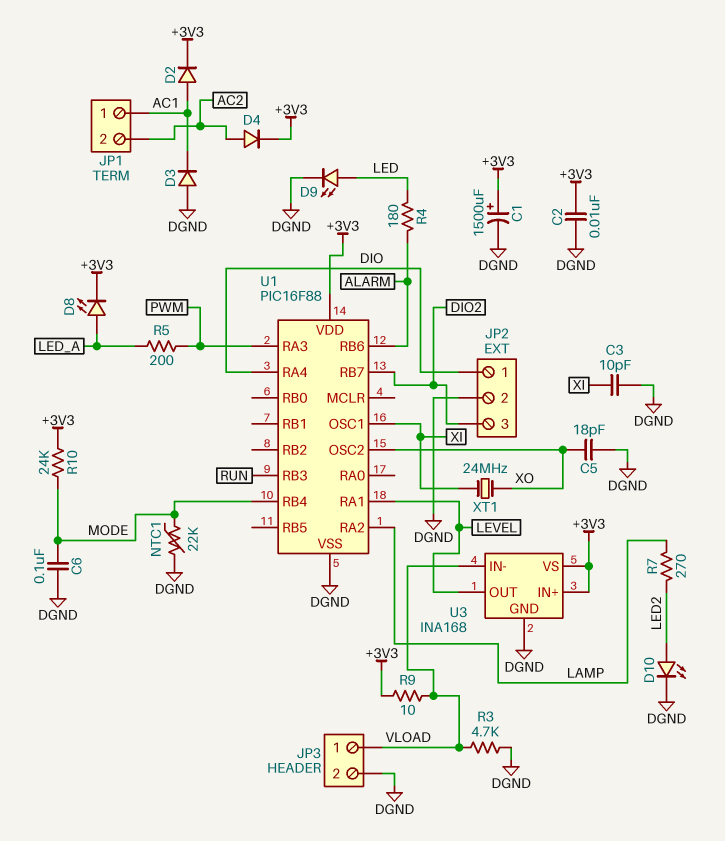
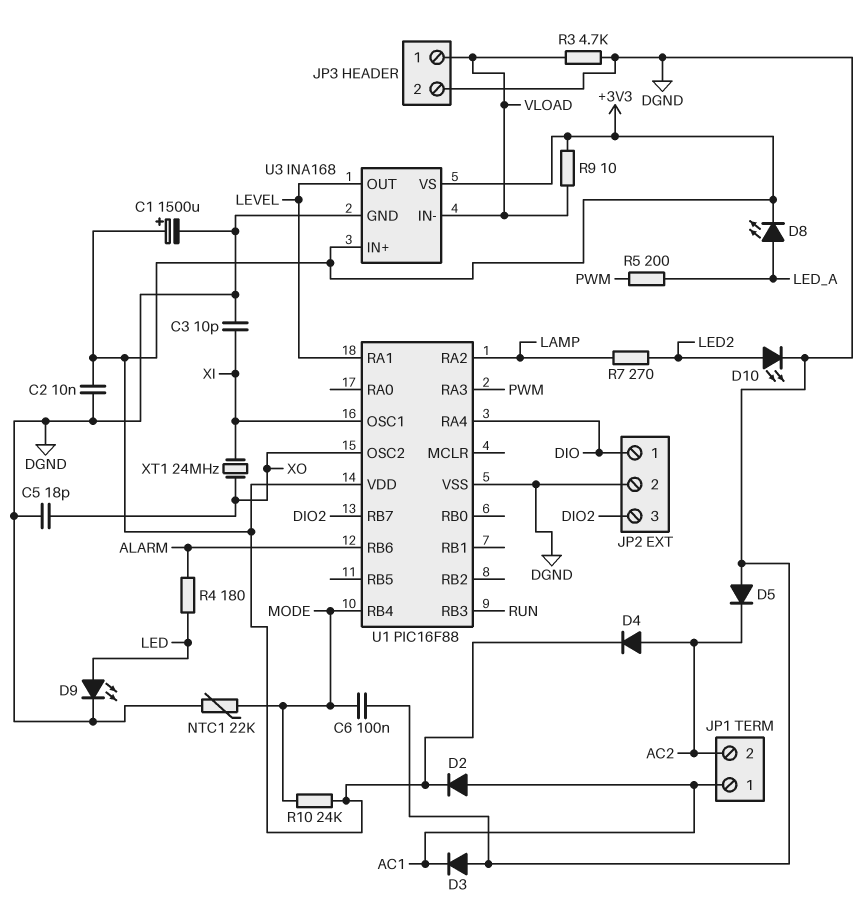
D5: none -> diode (A DGND, K AC2)

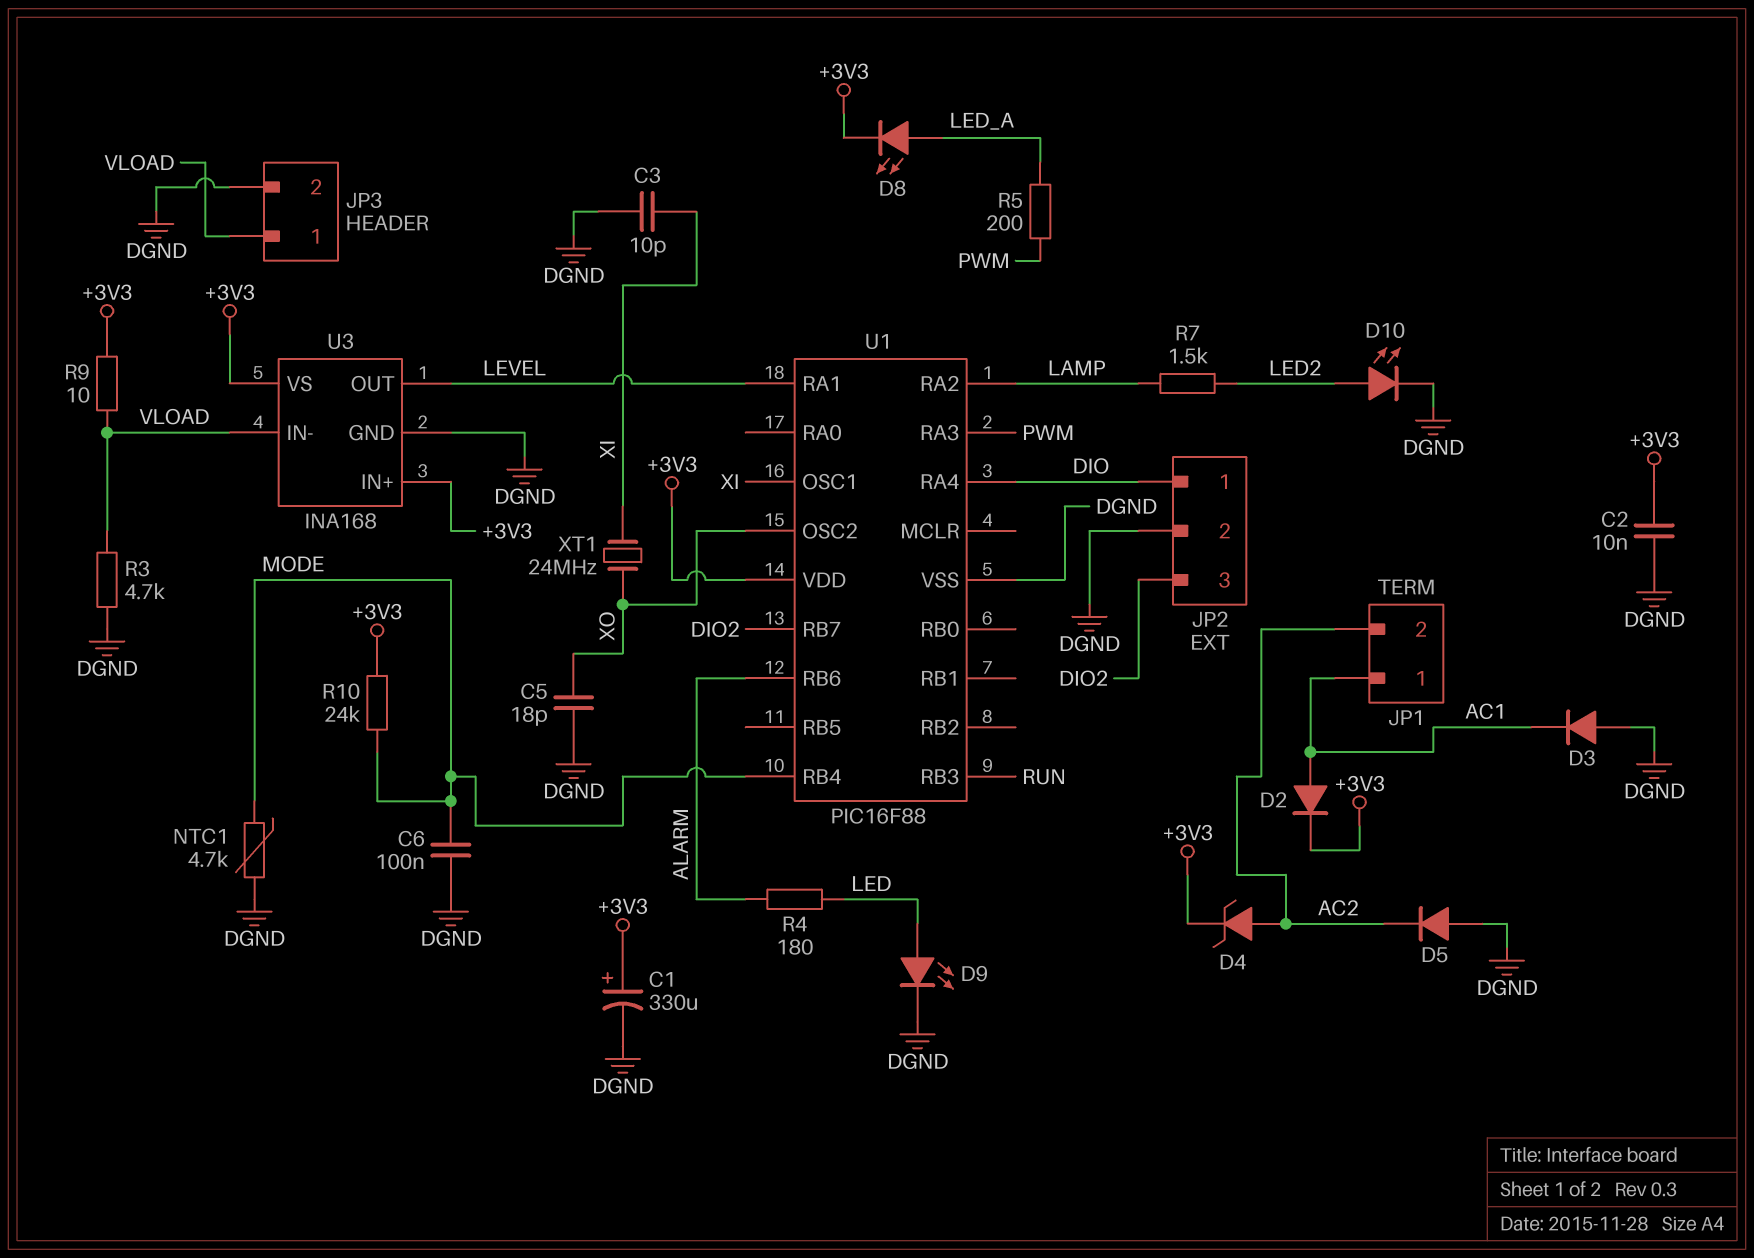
C1: 1500uF (plus +3V3, minus DGND) -> 330uF (plus +3V3, minus DGND)
D4: diode (A AC2, K +3V3) -> zener (A AC2, K +3V3)
NTC1: 22k (DGND, MODE) -> 4.7k (DGND, MODE)
R7: 270 (LAMP, LED2) -> 1.5k (LAMP, LED2)

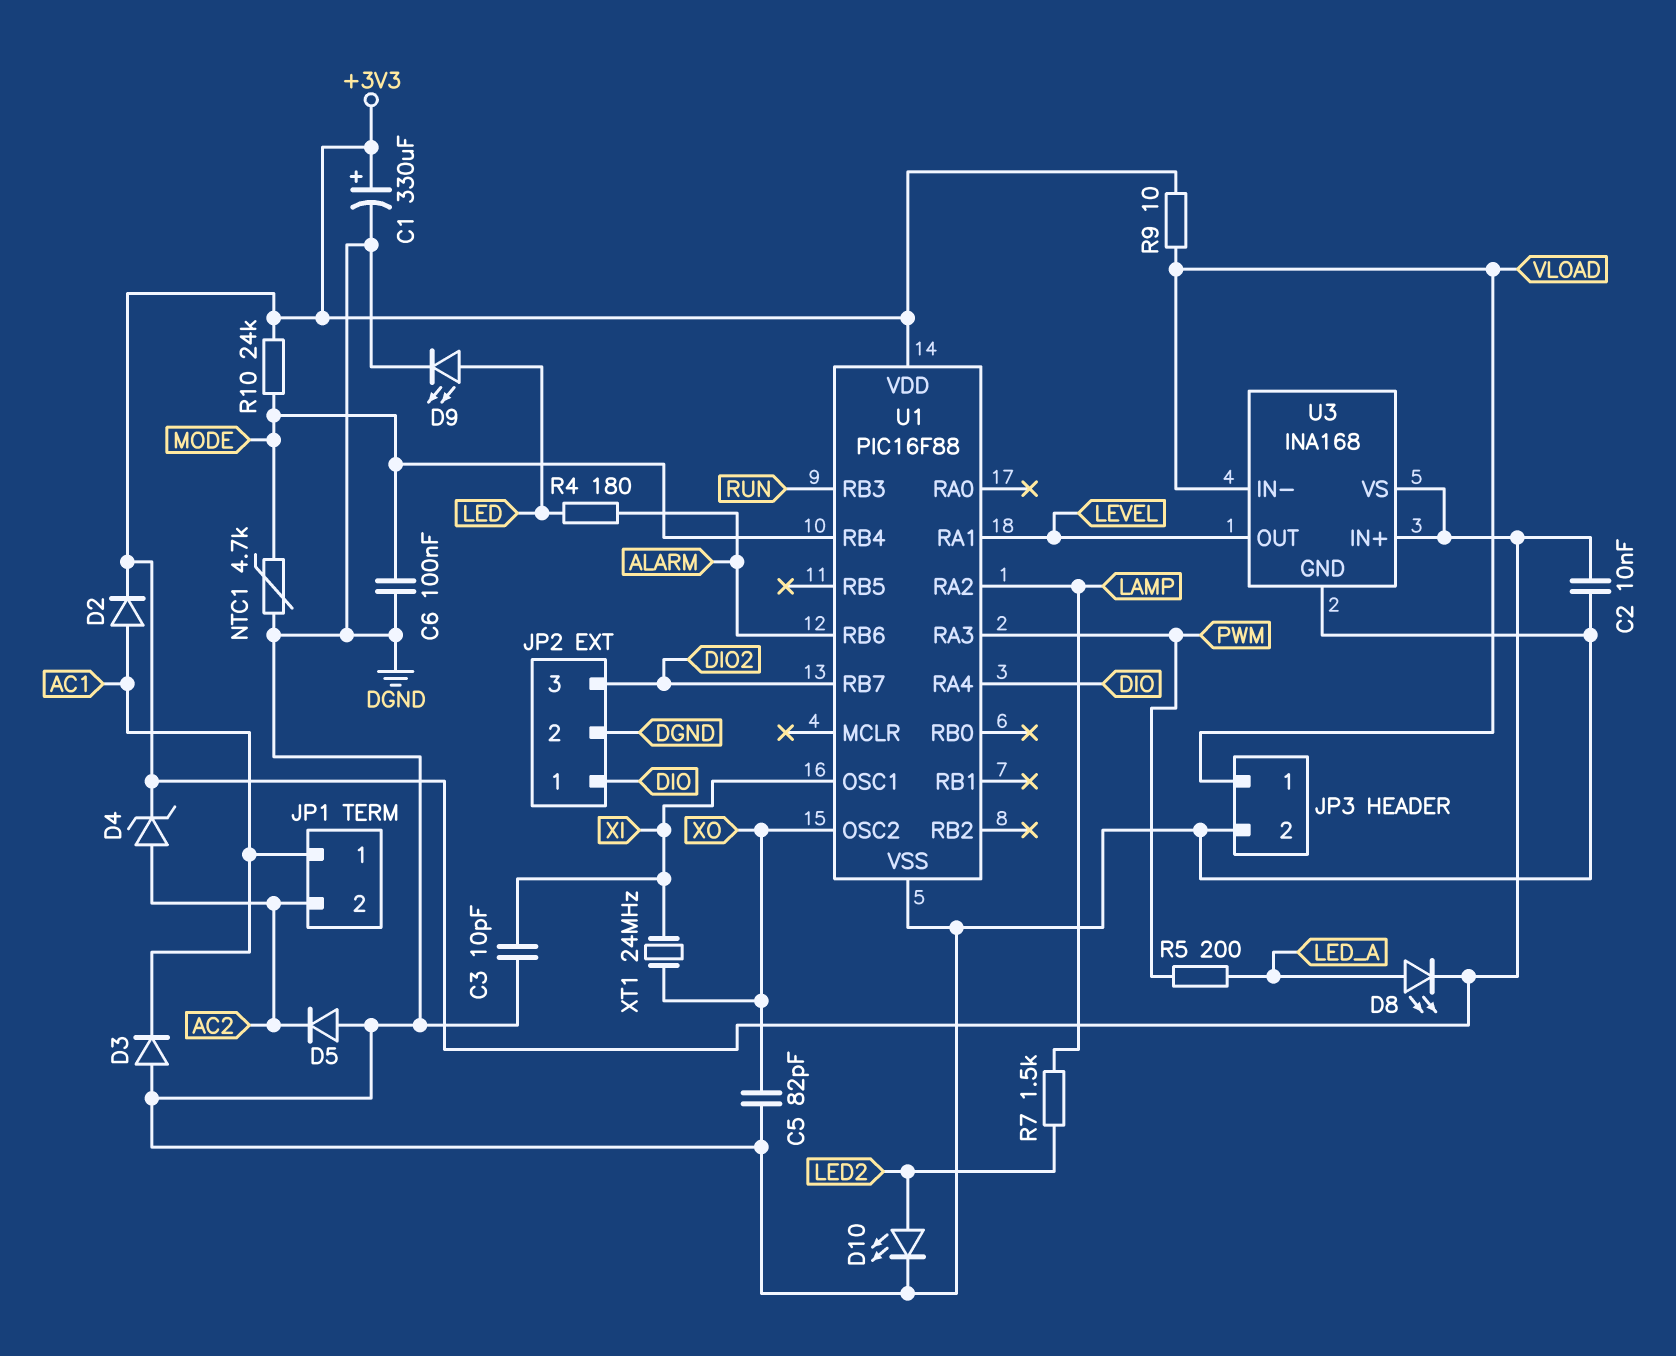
C5: 18pF (DGND, XO) -> 82pF (DGND, XO)
R3: 4.7k (DGND, VLOAD) -> none

